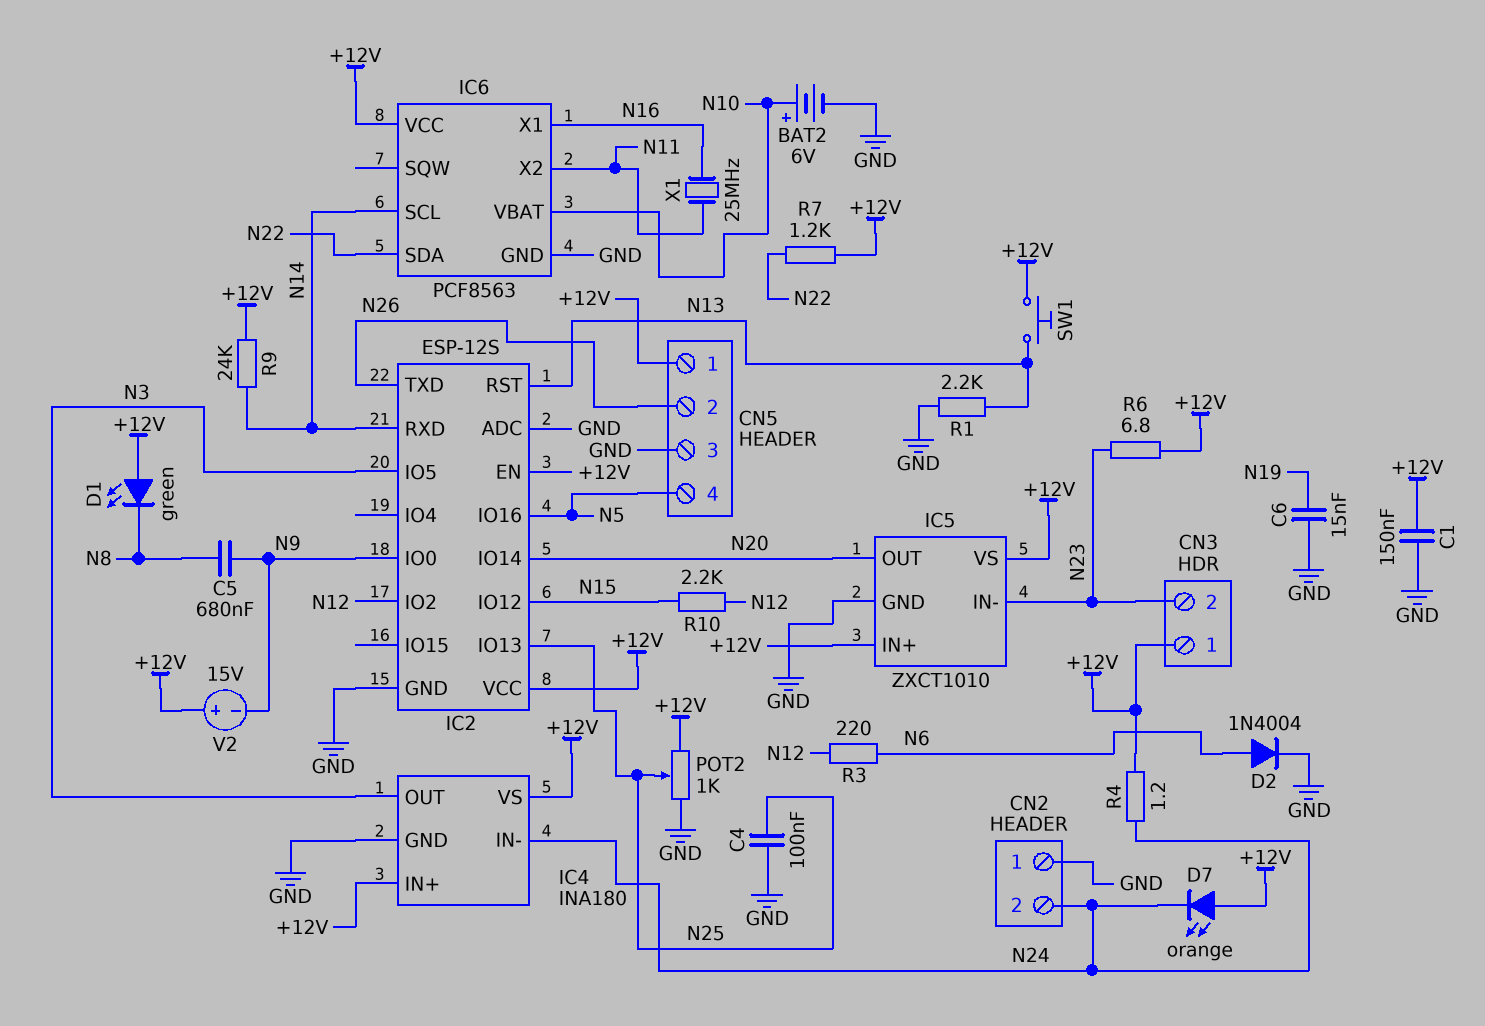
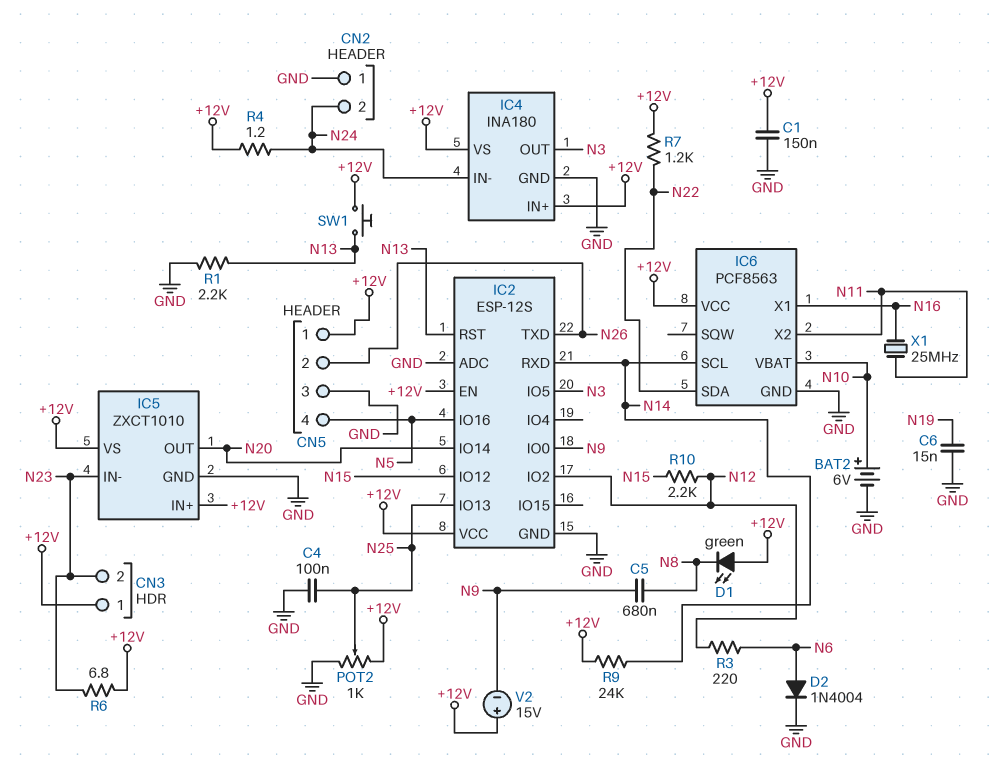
D7: LED orange (A +12V, K N24) -> none

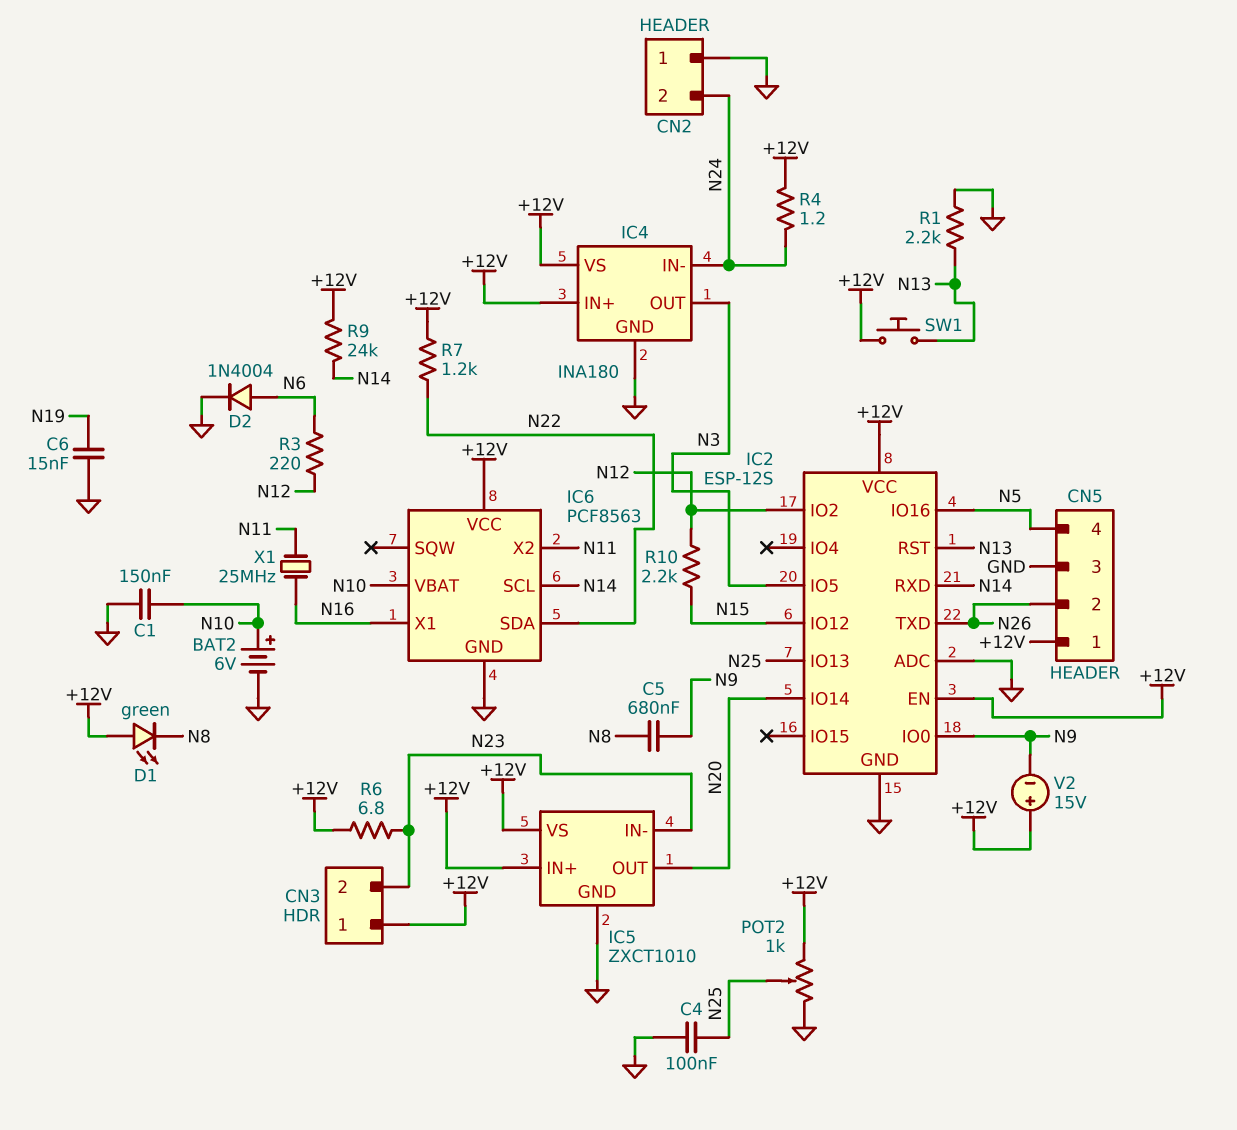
C1: 150nF (+12V, GND) -> 150nF (GND, N10)

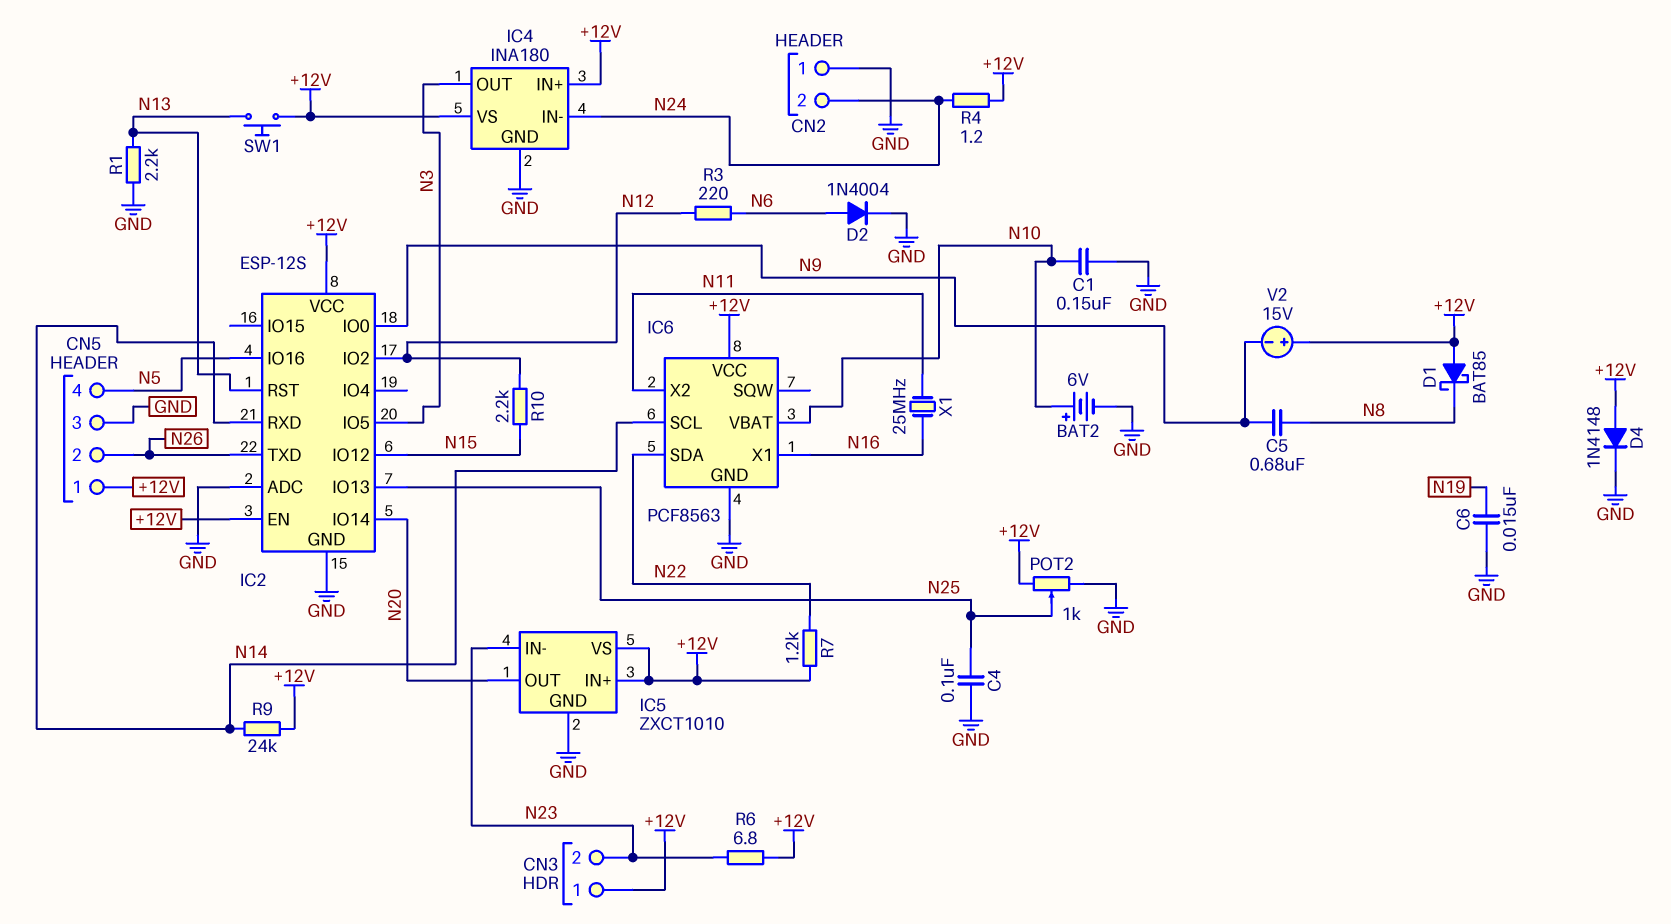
D1: LED green (A +12V, K N8) -> schottky BAT85 (A +12V, K N8)
D4: none -> diode 1N4148 (A +12V, K GND)

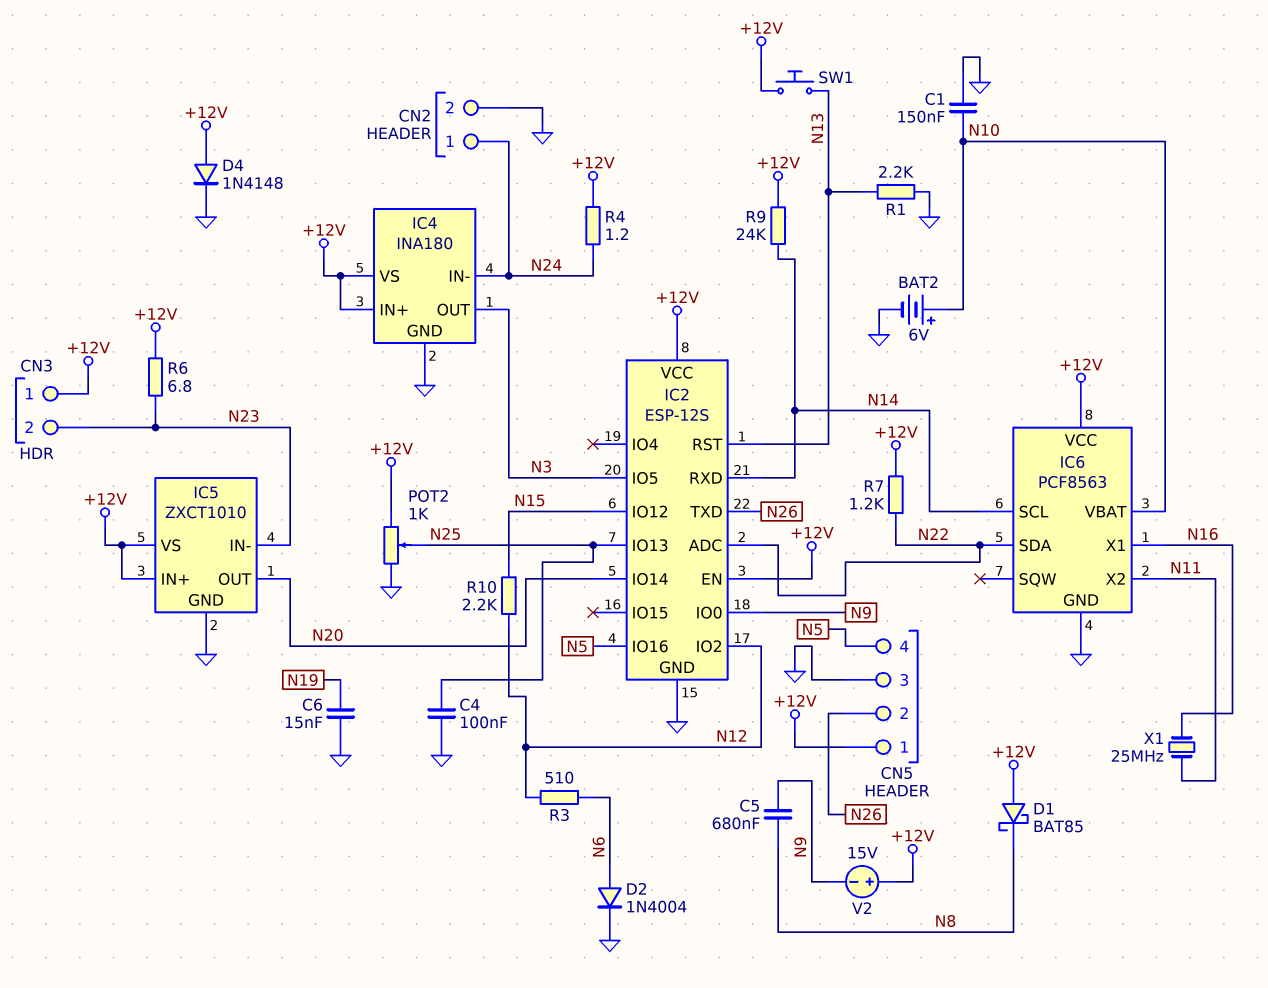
CN2 pin 1: GND -> N24
CN2 pin 2: N24 -> GND
IC2 pin ADC: GND -> N22
R3: 220 (N6, N12) -> 510 (N6, N12)

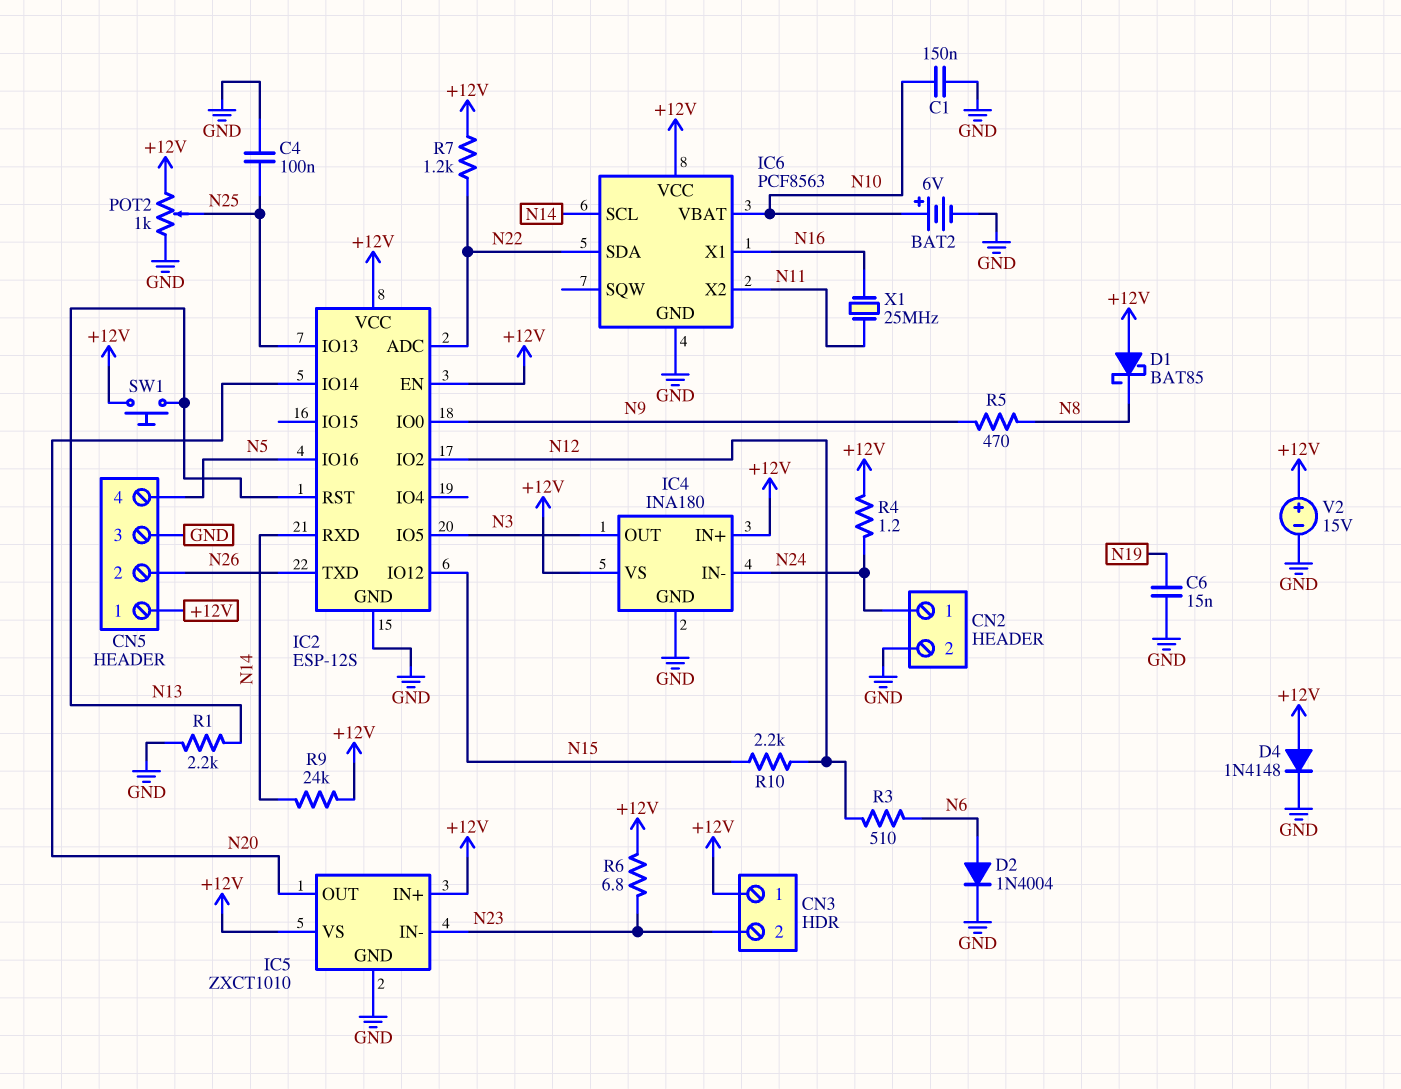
C5: 680nF (N8, N9) -> none
R5: none -> 470 (N8, N9)
V2: 15V (plus +12V, minus N9) -> 15V (plus +12V, minus GND)

